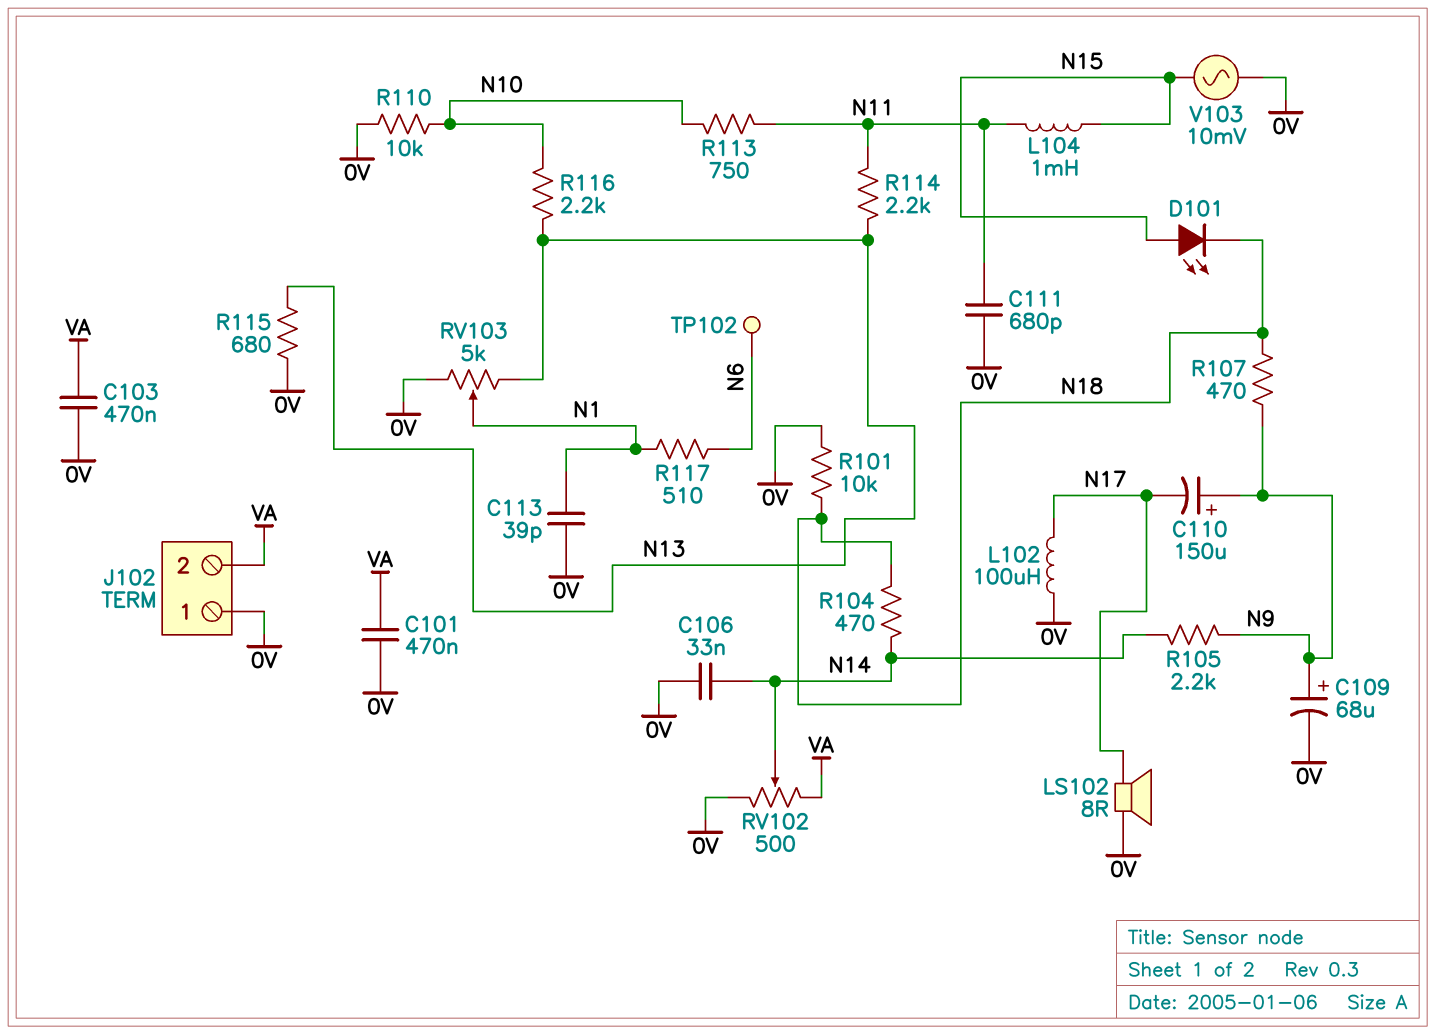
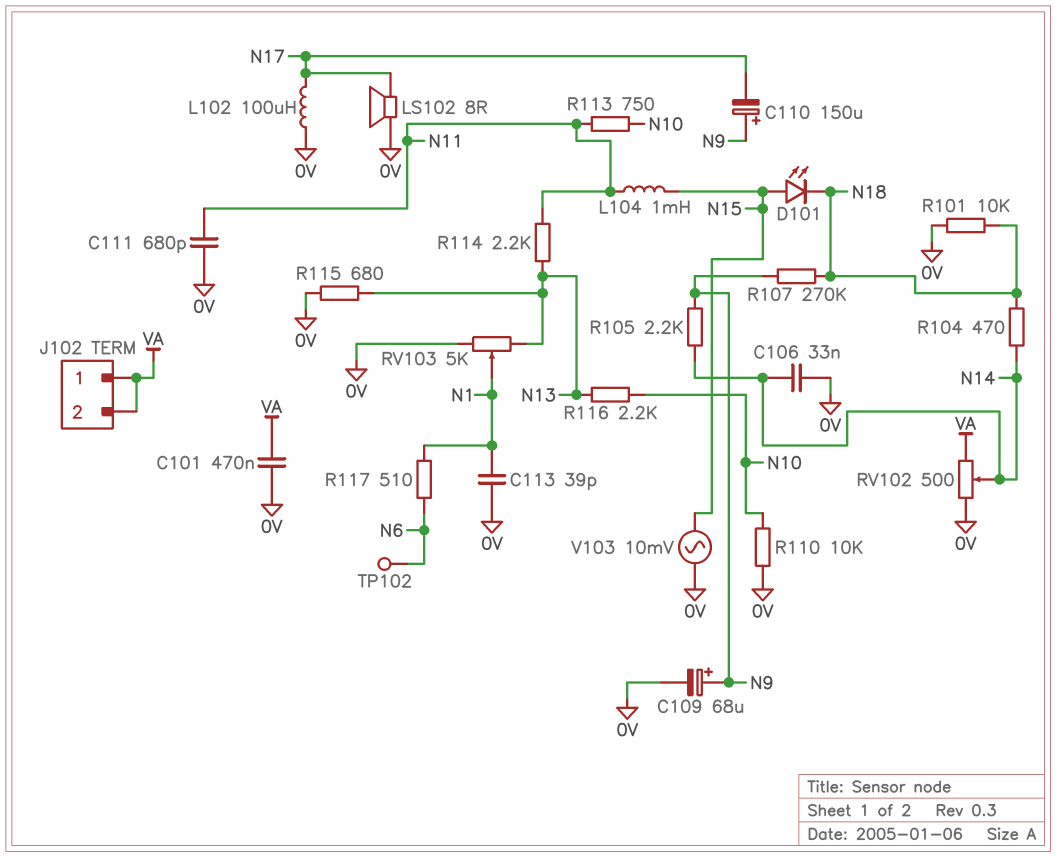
C103: 470nF (0V, VA) -> none
J102 pin 1: 0V -> VA
R107: 470 (N9, N18) -> 270k (N9, N18)

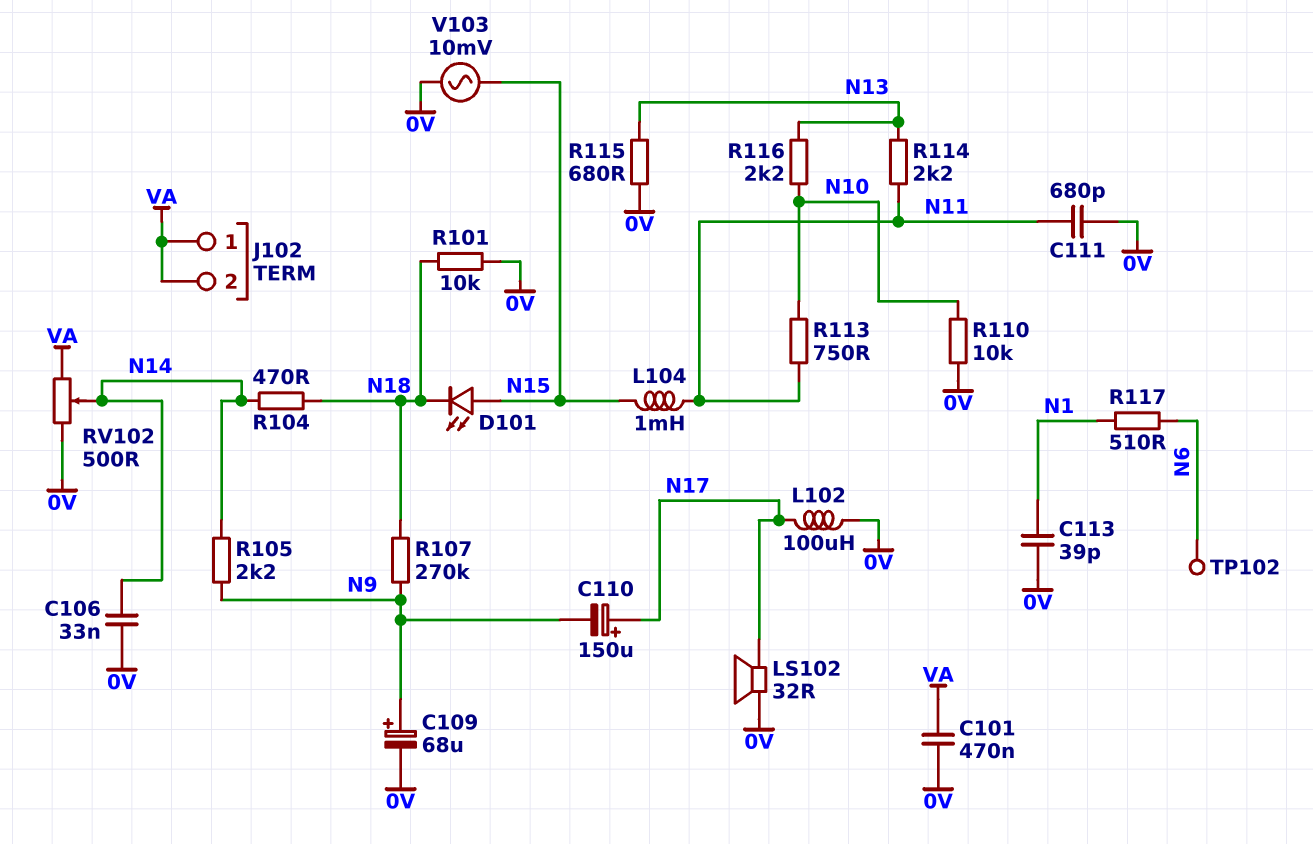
C110: 150uF (plus N9, minus N17) -> 150uF (plus N17, minus N9)
LS102: speaker 8R (0V, N17) -> speaker 32R (0V, N17)
RV103: 5k (0V, N13, wiper N1) -> none

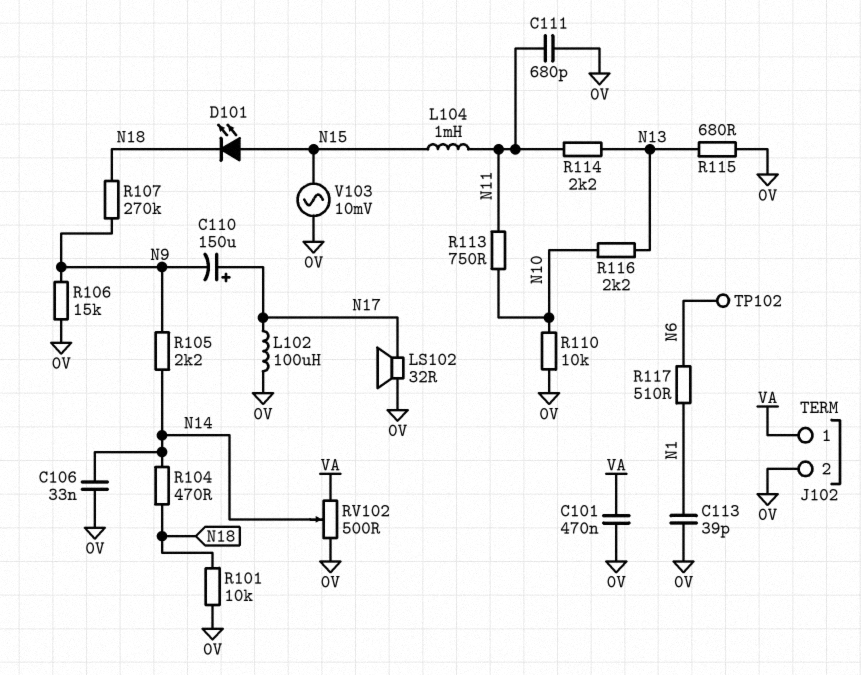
C109: 68uF (plus N9, minus 0V) -> none
J102 pin 2: VA -> 0V
R106: none -> 15k (0V, N9)

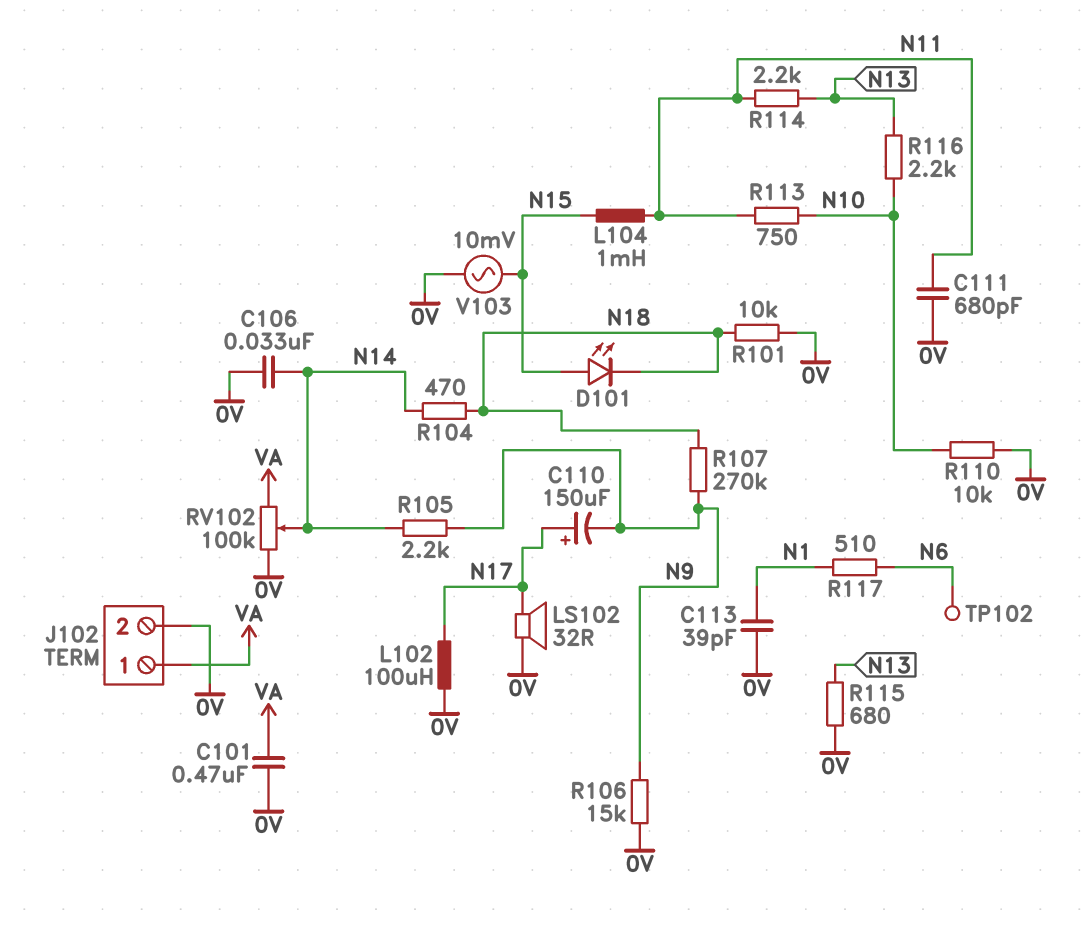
RV102: 500 (0V, VA, wiper N14) -> 100k (0V, VA, wiper N14)

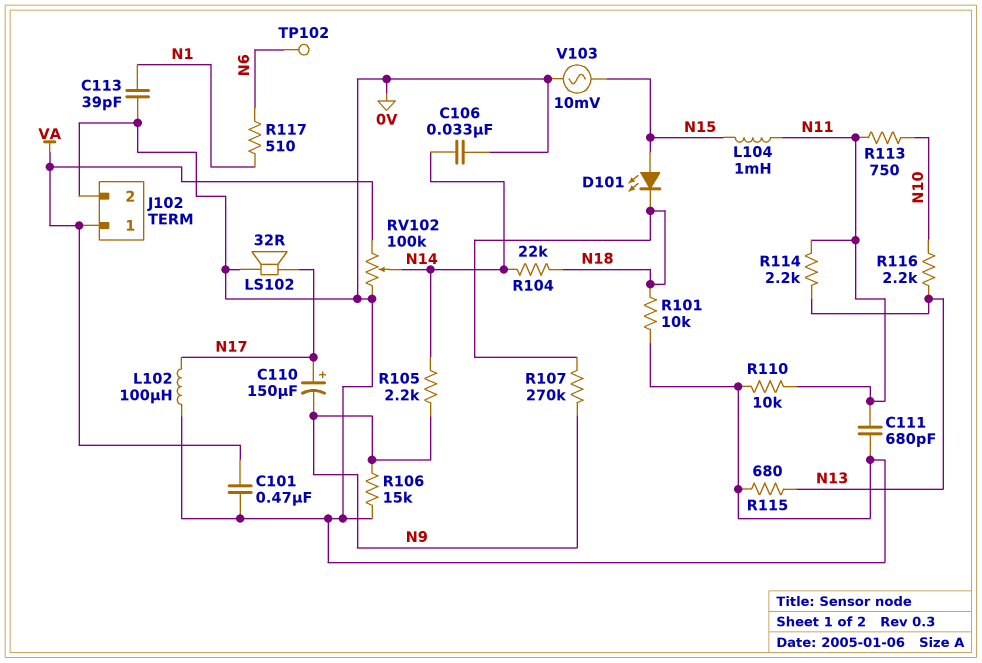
R104: 470 (N14, N18) -> 22k (N14, N18)
R110: 10k (0V, N10) -> 10k (0V, N11)

